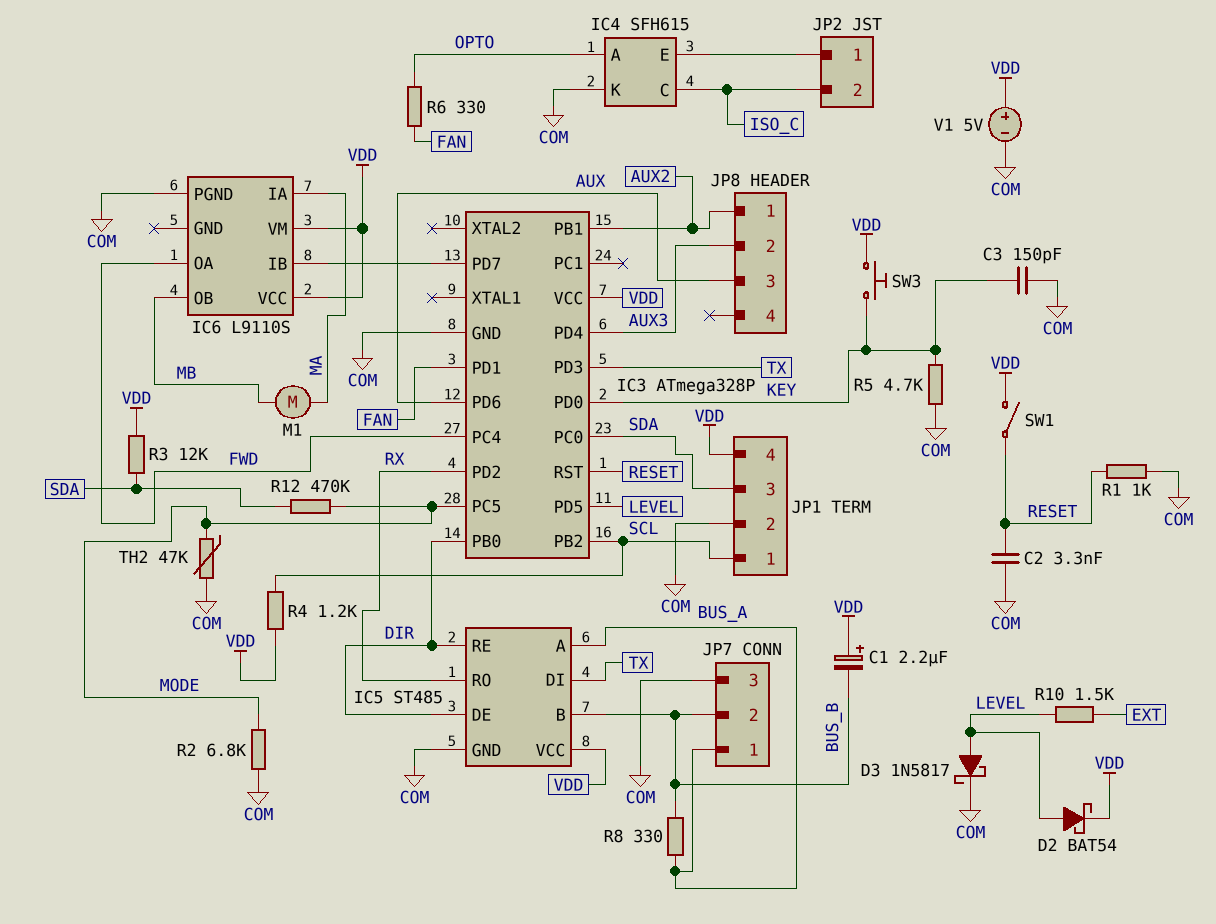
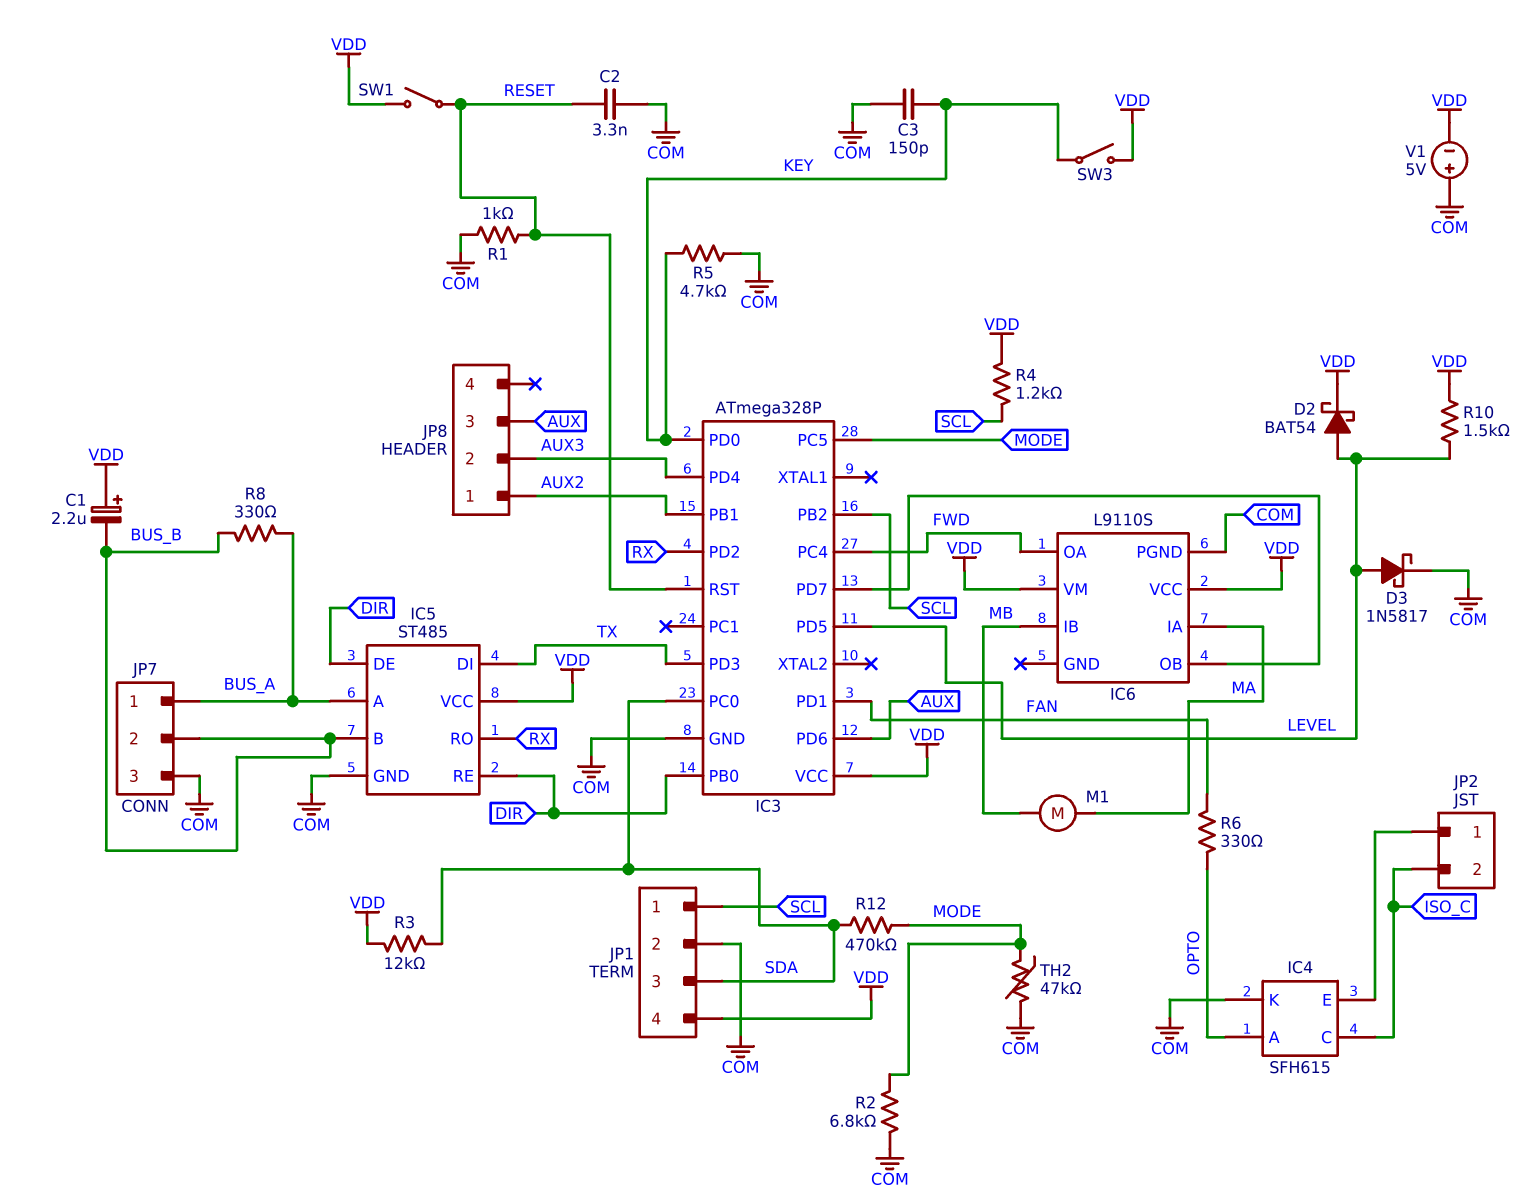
IC6 pin IB: IC3/PD7 -> MB
IC6 pin OB: MB -> IC3/PD7
R10: 1.5k (EXT, LEVEL) -> 1.5k (LEVEL, VDD)
SW3: button (KEY, VDD) -> switch (KEY, VDD)
V1: 5V (plus VDD, minus COM) -> 5V (plus COM, minus VDD)

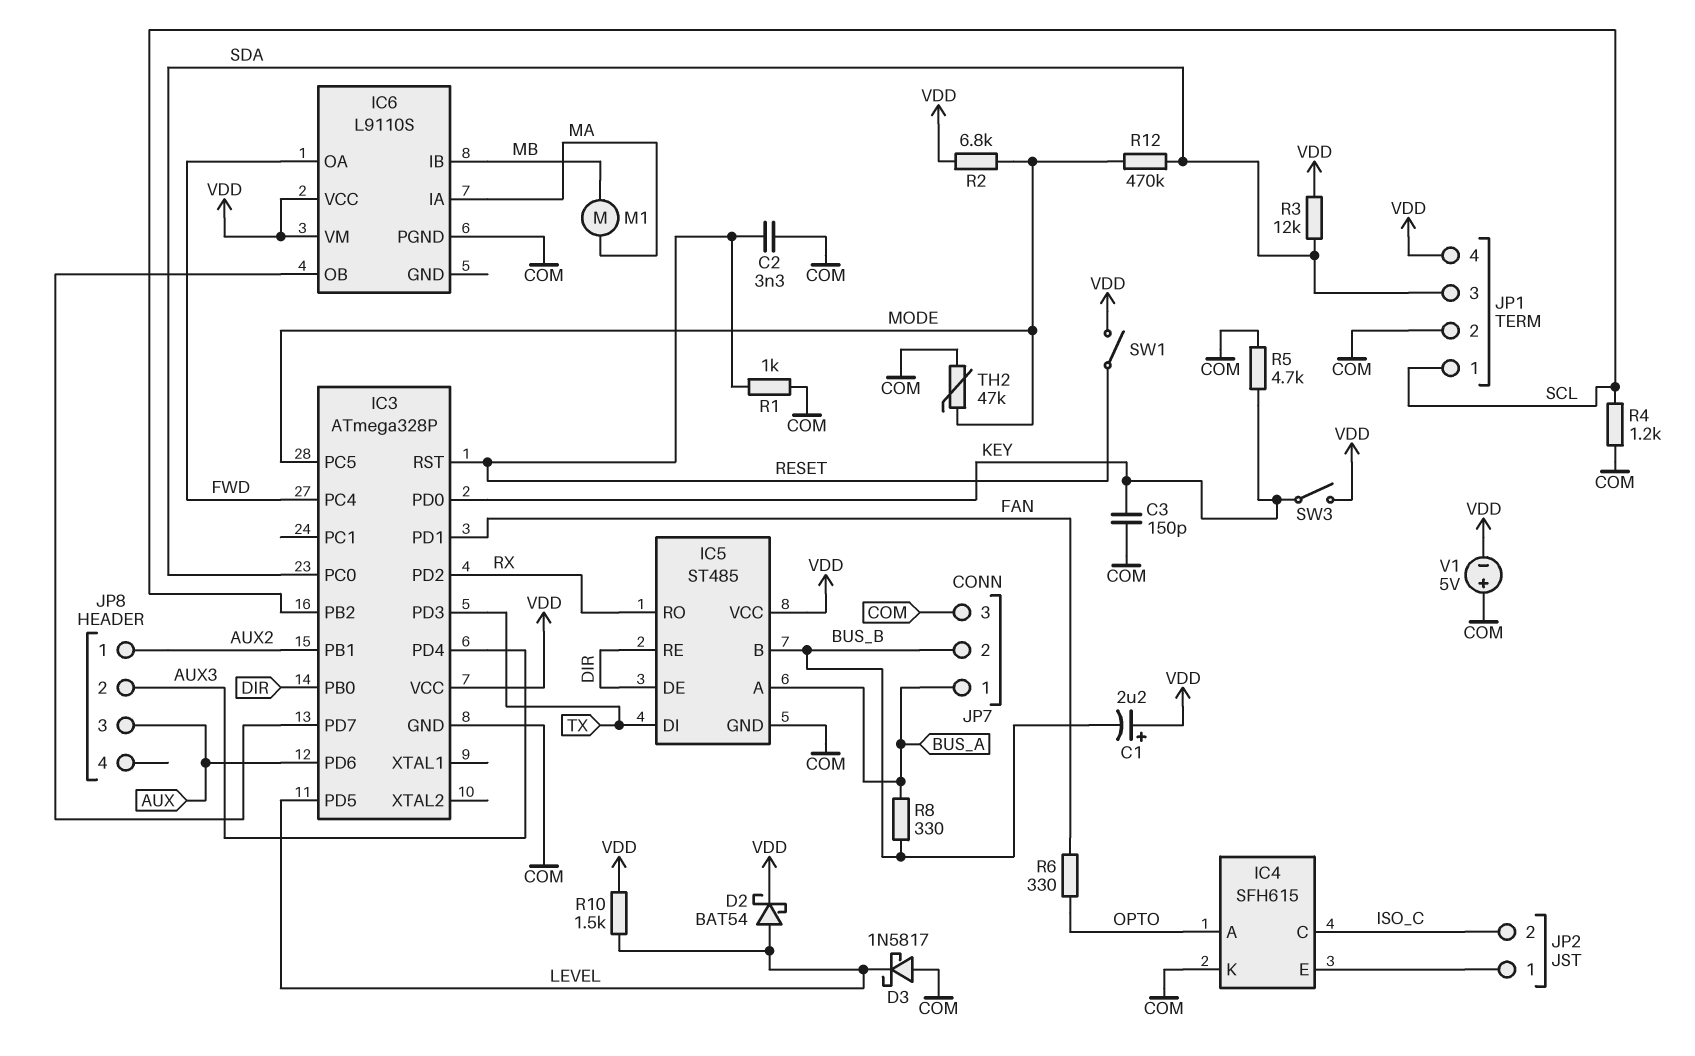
D3: schottky 1N5817 (A LEVEL, K COM) -> schottky 1N5817 (A COM, K LEVEL)
R2: 6.8k (COM, MODE) -> 6.8k (MODE, VDD)
R4: 1.2k (SCL, VDD) -> 1.2k (COM, SCL)

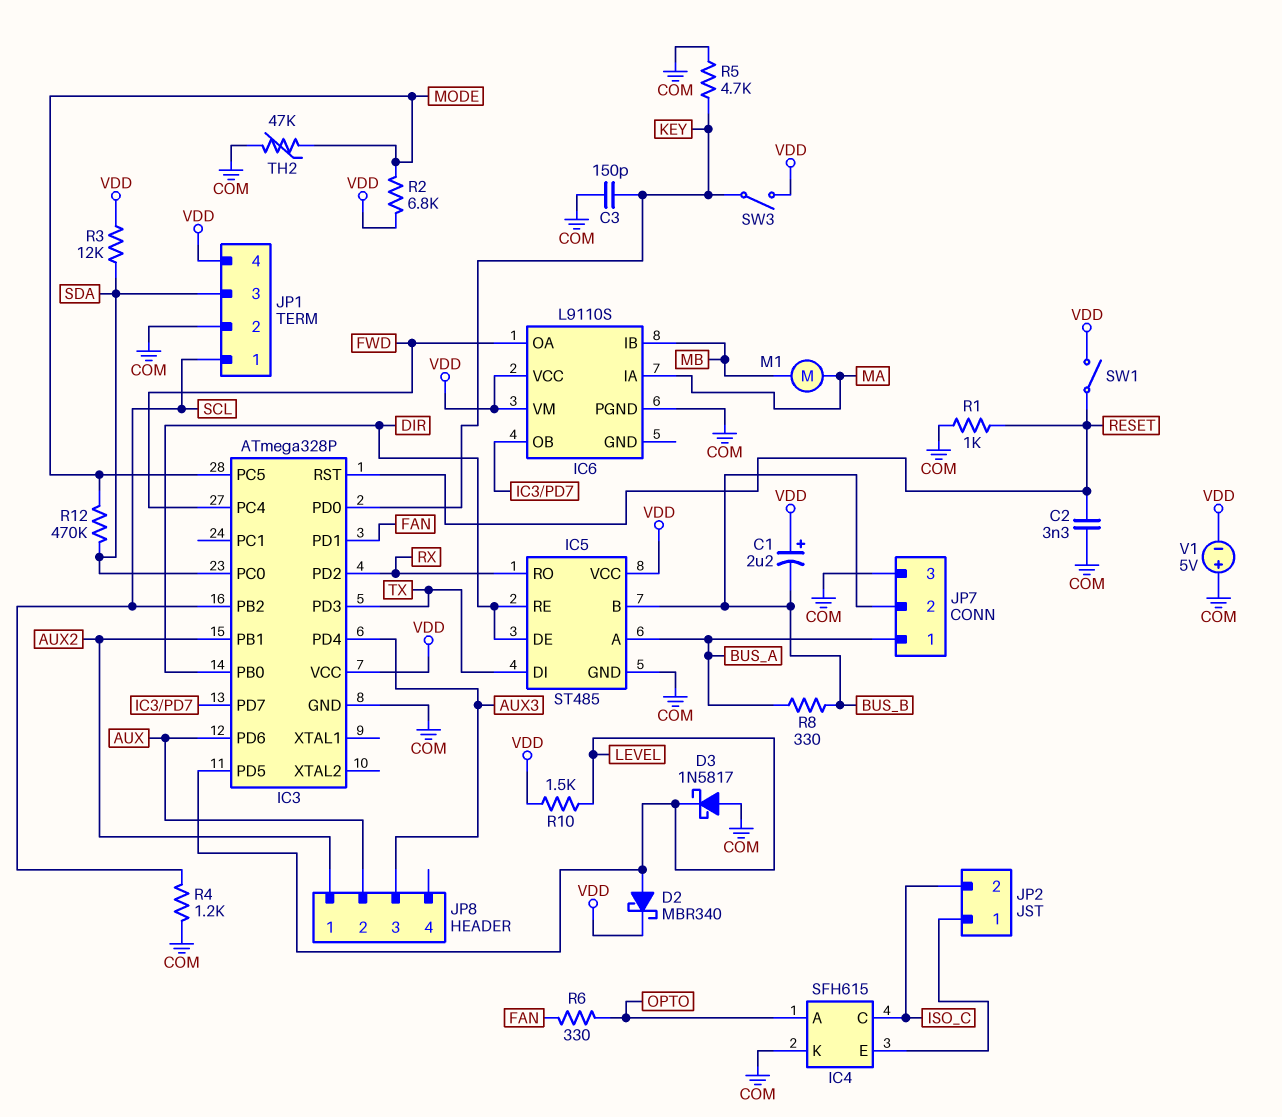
D2: schottky BAT54 (A LEVEL, K VDD) -> schottky MBR340 (A LEVEL, K VDD)
JP8 pin 2: AUX3 -> AUX
JP8 pin 3: AUX -> AUX3

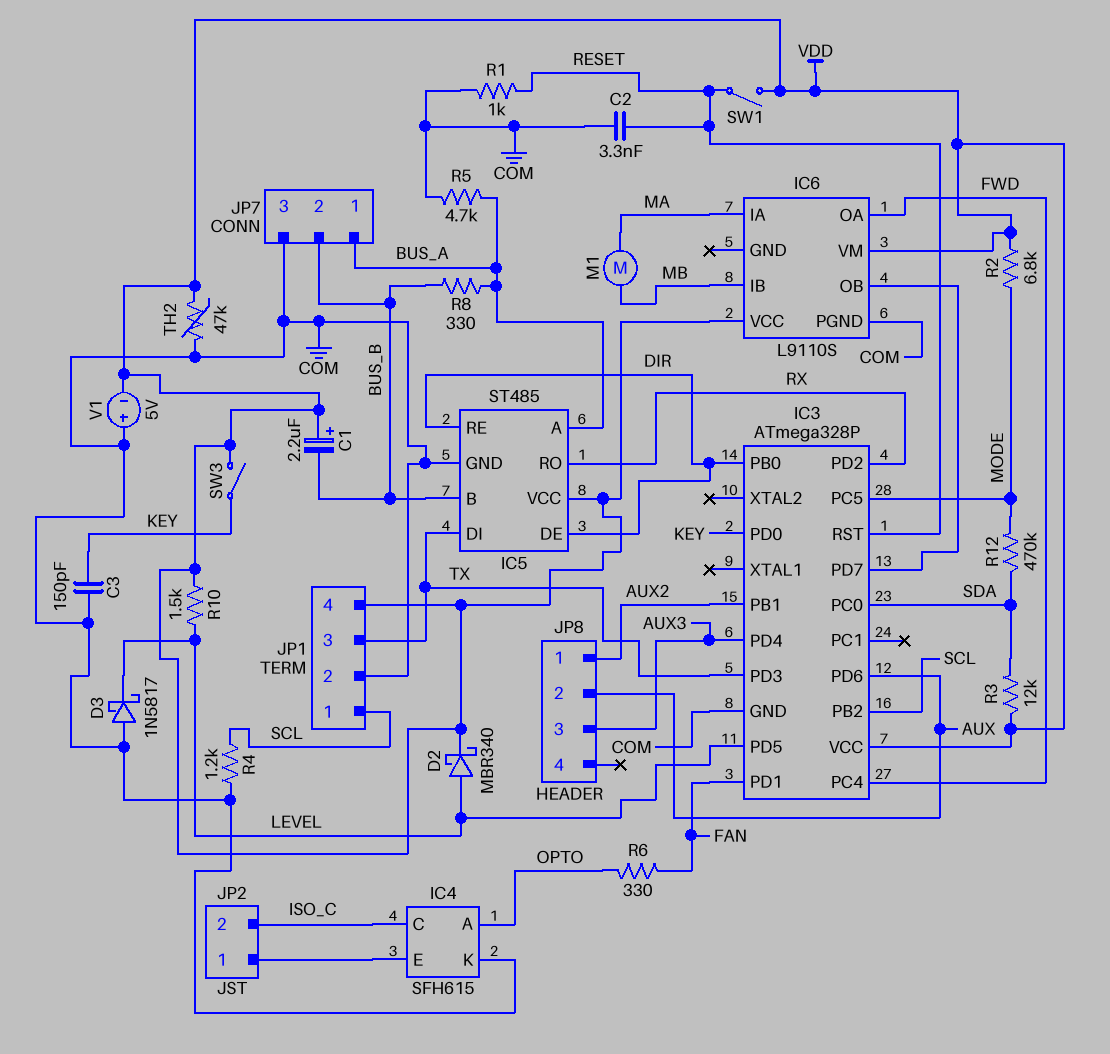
JP1 pin 3: SDA -> TX
R5: 4.7k (COM, KEY) -> 4.7k (BUS_A, COM)
TH2: 47k (COM, MODE) -> 47k (COM, VDD)

